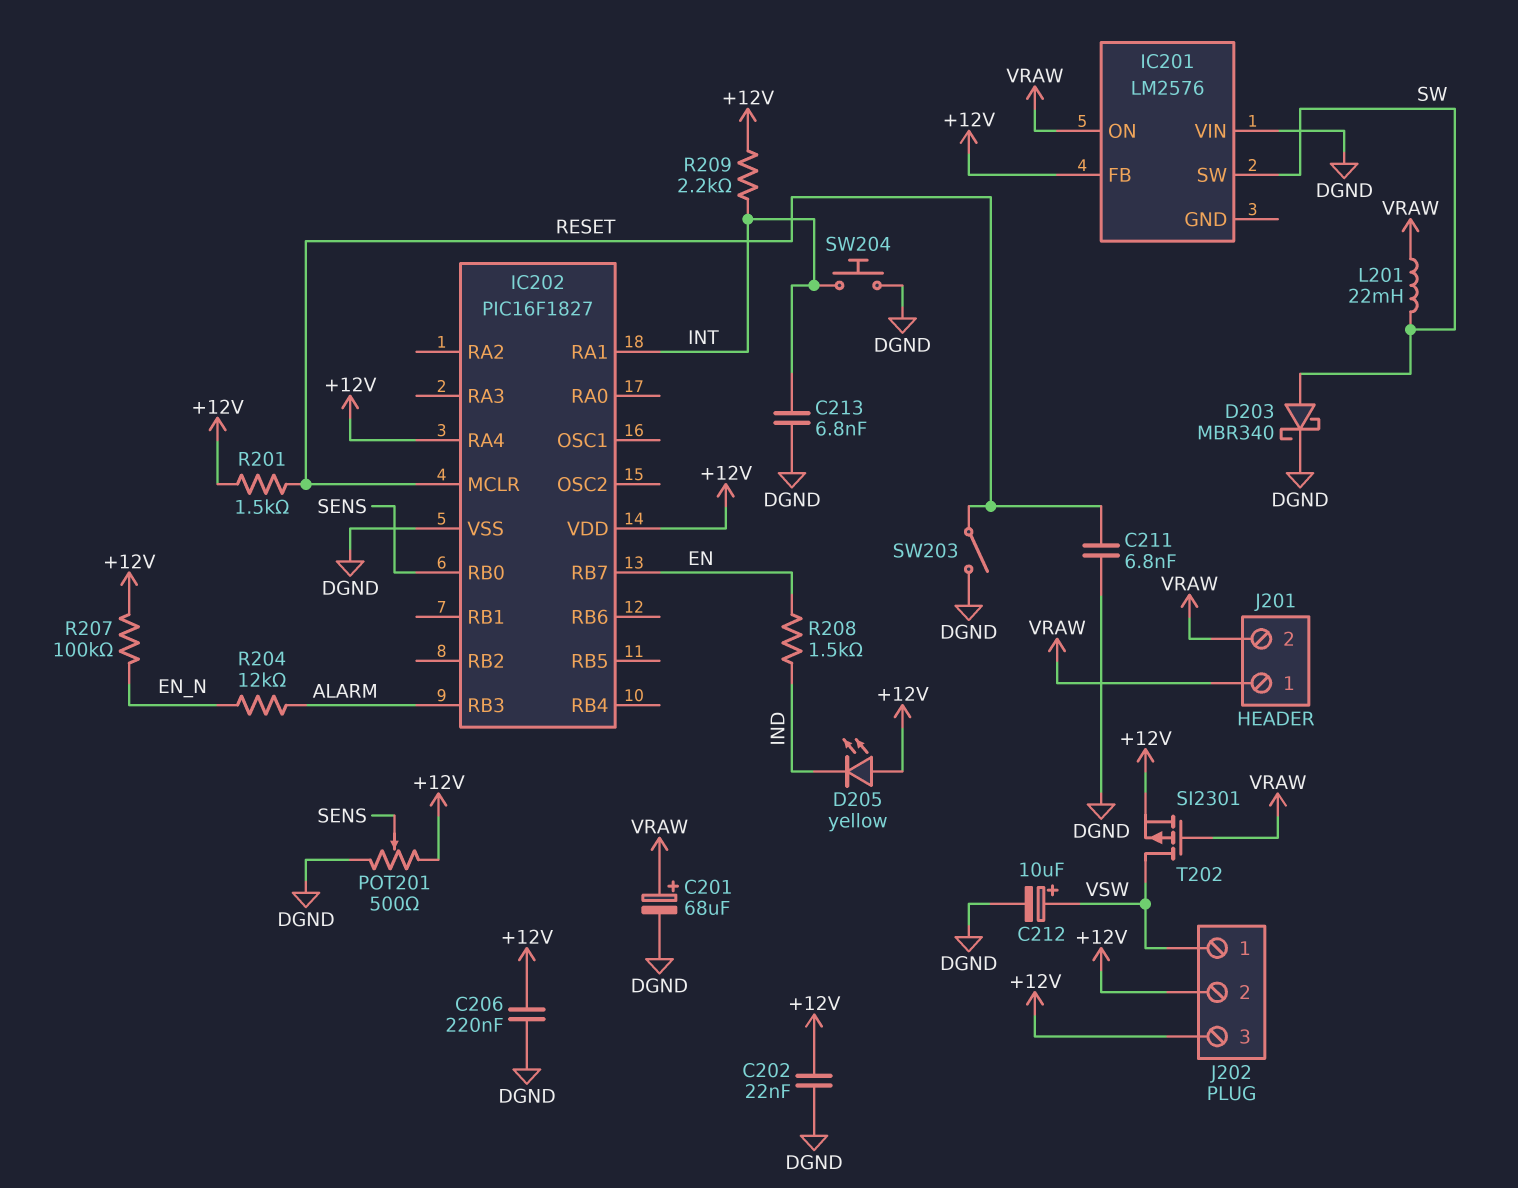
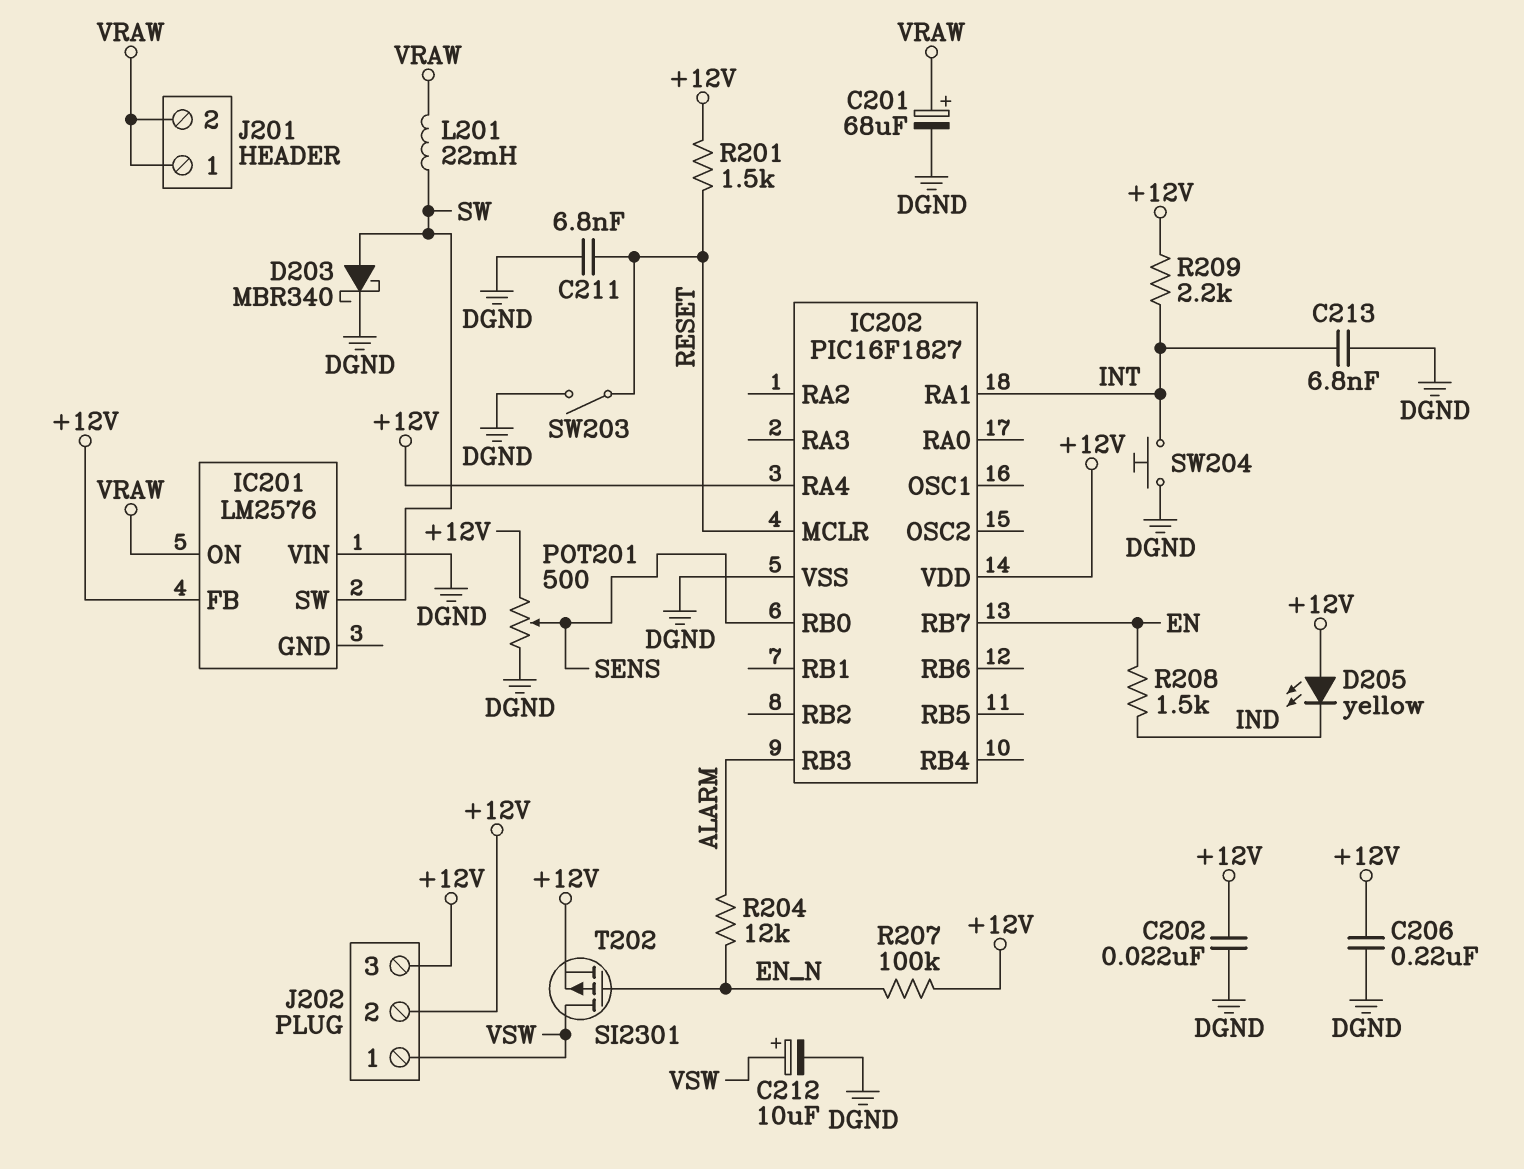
T202: PMOS SI2301 (G VRAW, D VSW, S +12V) -> PMOS SI2301 (G EN_N, D VSW, S +12V)

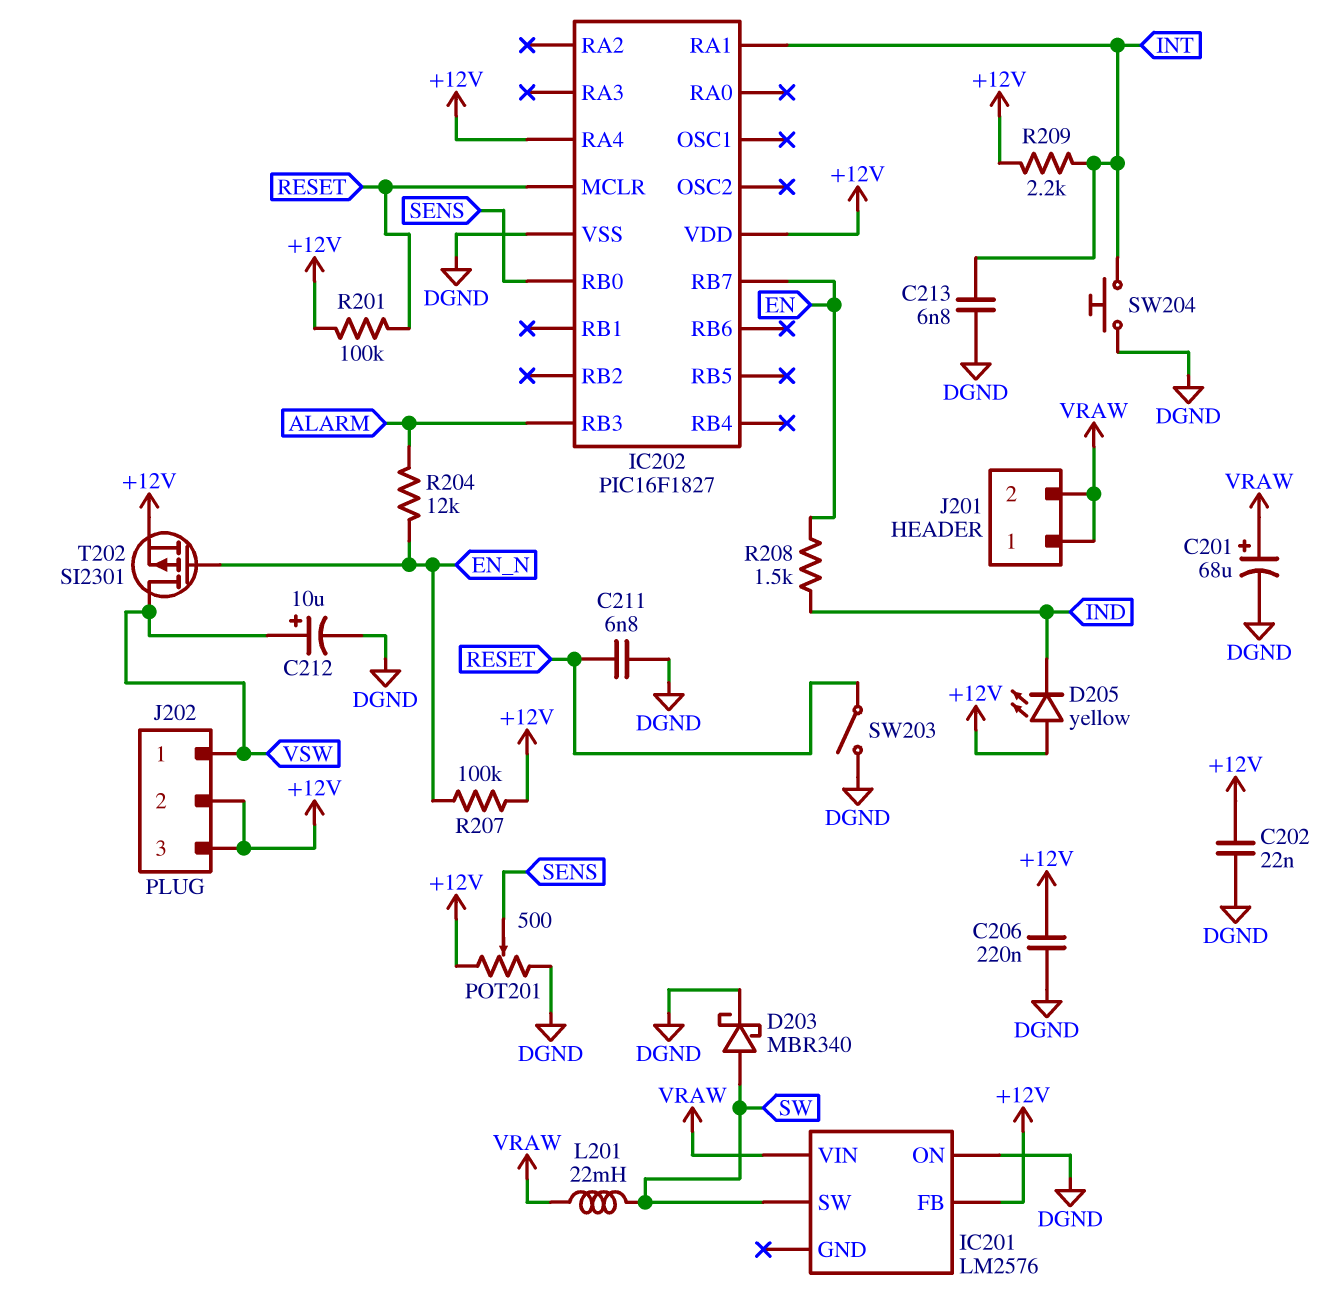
IC201 pin ON: VRAW -> DGND
IC201 pin VIN: DGND -> VRAW
R201: 1.5k (+12V, RESET) -> 100k (+12V, RESET)

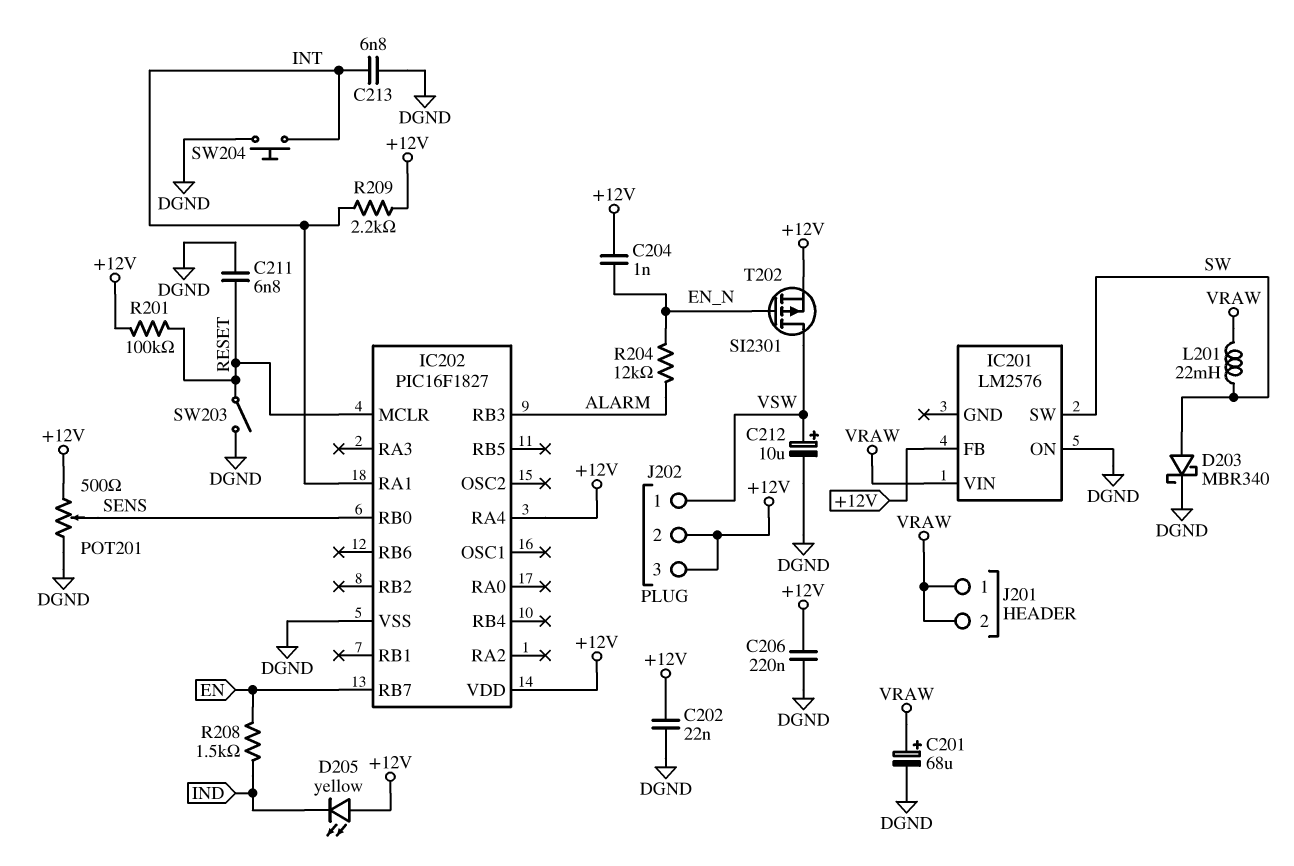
C204: none -> 1nF (+12V, EN_N)
R207: 100k (+12V, EN_N) -> none

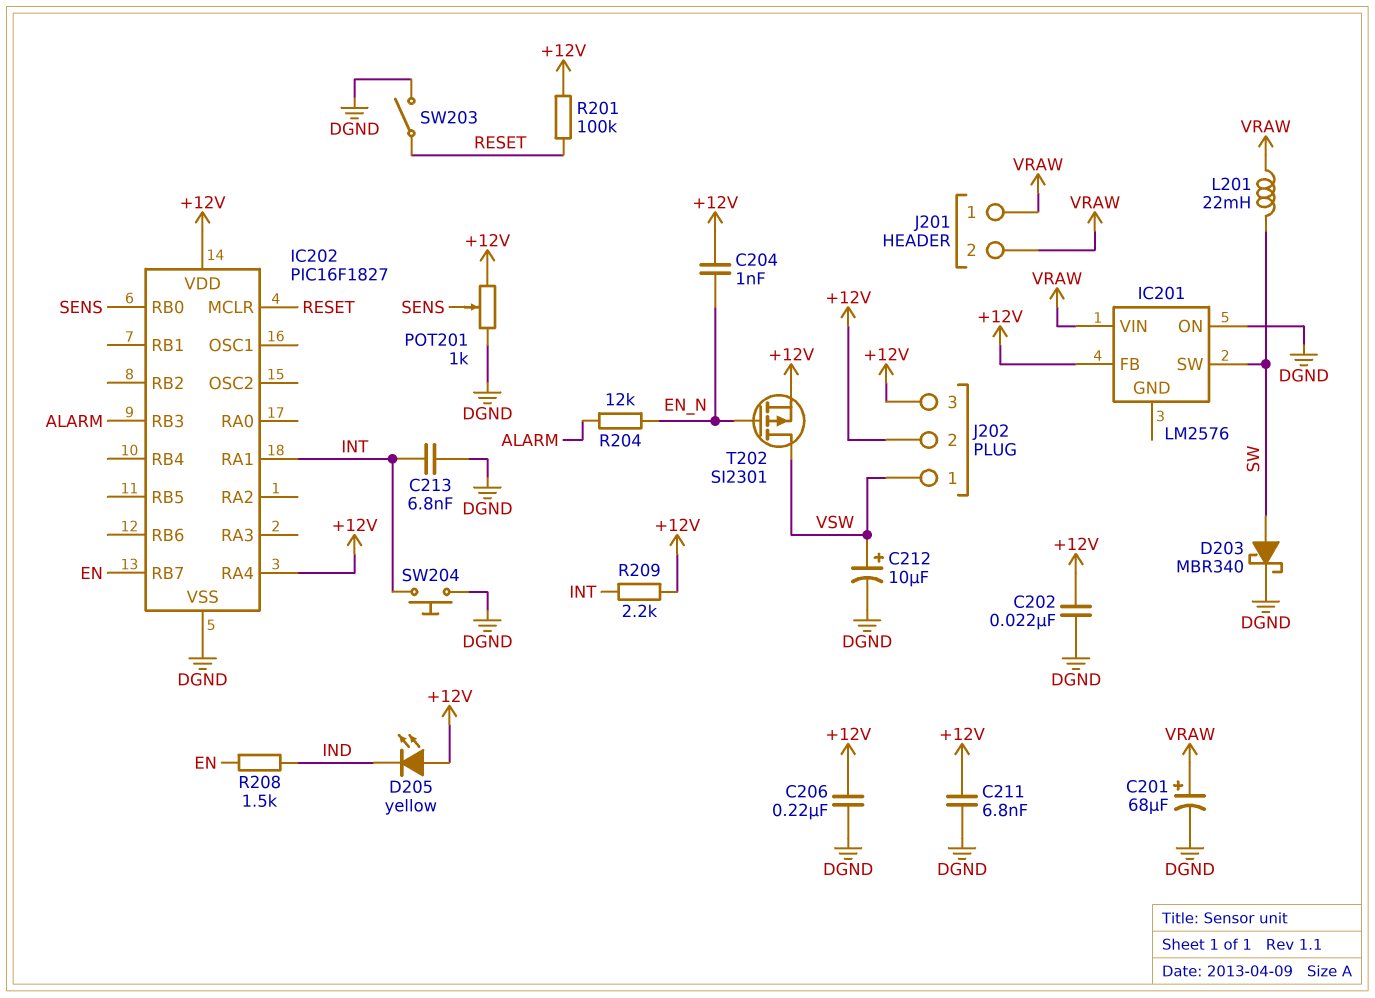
C211: 6.8nF (DGND, RESET) -> 6.8nF (+12V, DGND)
POT201: 500 (+12V, DGND, wiper SENS) -> 1k (+12V, DGND, wiper SENS)

